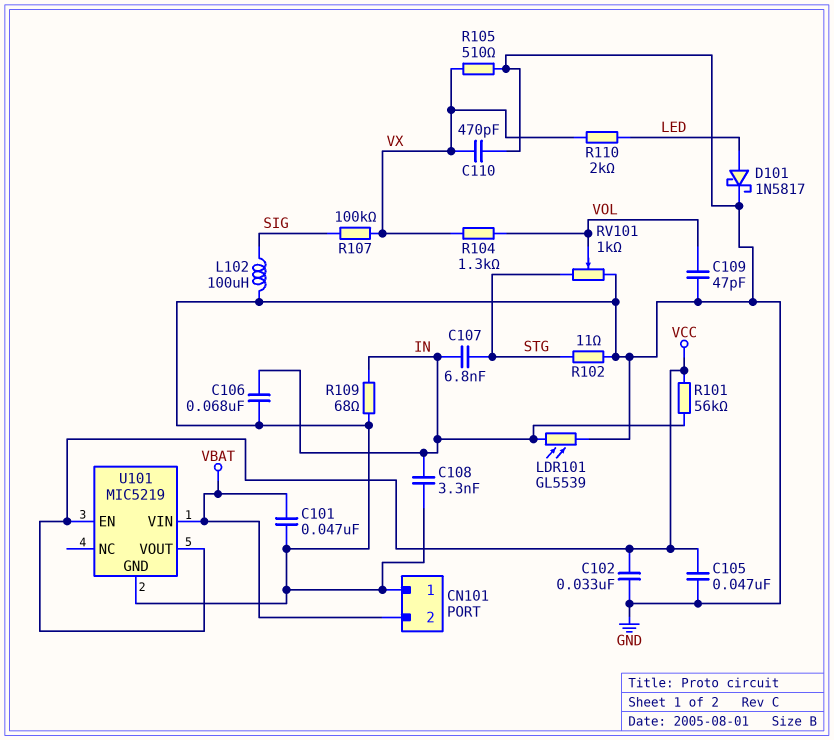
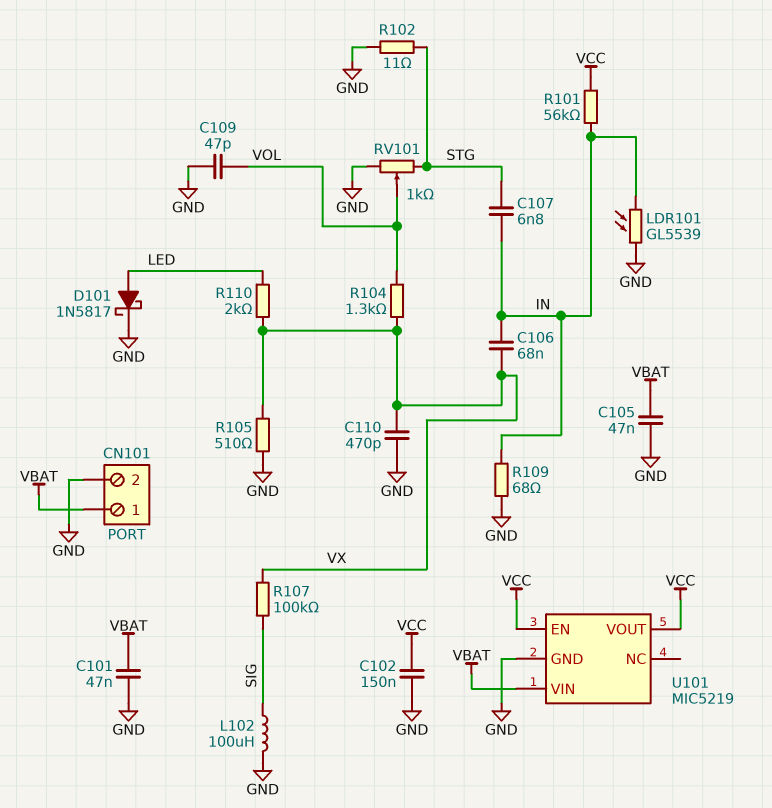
C102: 33nF (GND, VCC) -> 150nF (GND, VCC)
C105: 47nF (GND, VCC) -> 47nF (GND, VBAT)
C106: 68nF (GND, IN) -> 68nF (IN, VX)
C108: 3.3nF (GND, IN) -> none
CN101 pin 1: GND -> VBAT
CN101 pin 2: VBAT -> GND

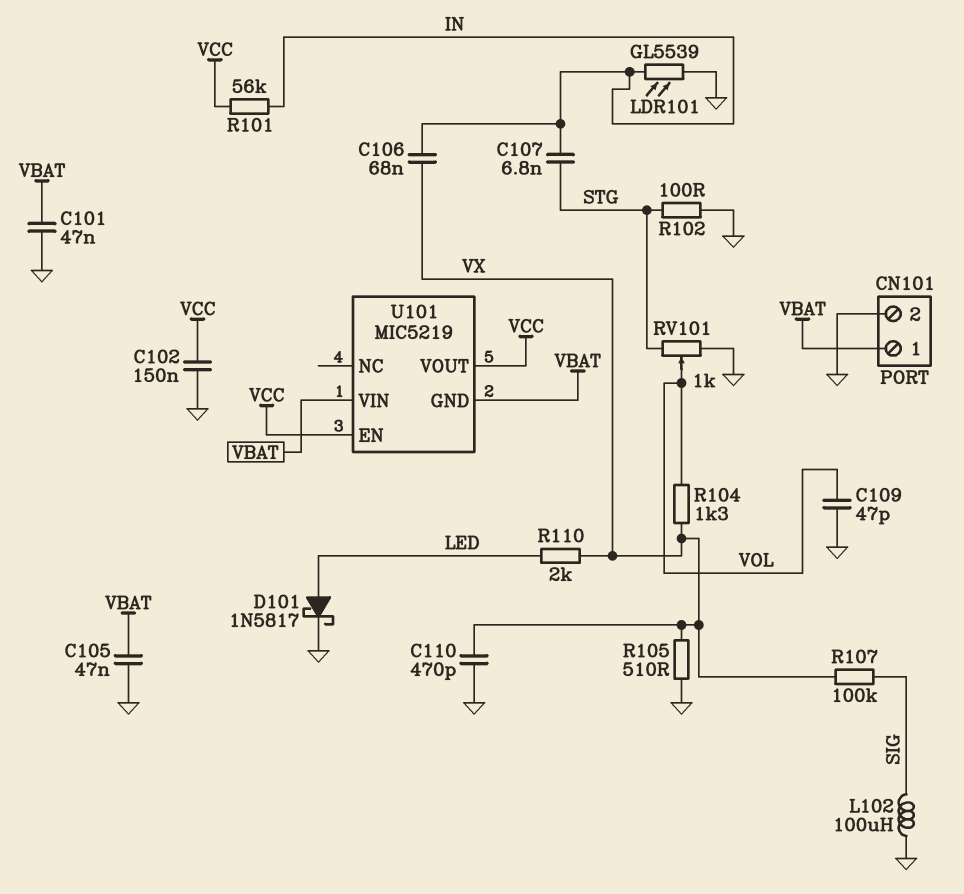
R102: 11 (GND, STG) -> 100 (GND, STG)
R109: 68 (GND, IN) -> none
U101 pin GND: GND -> VBAT

